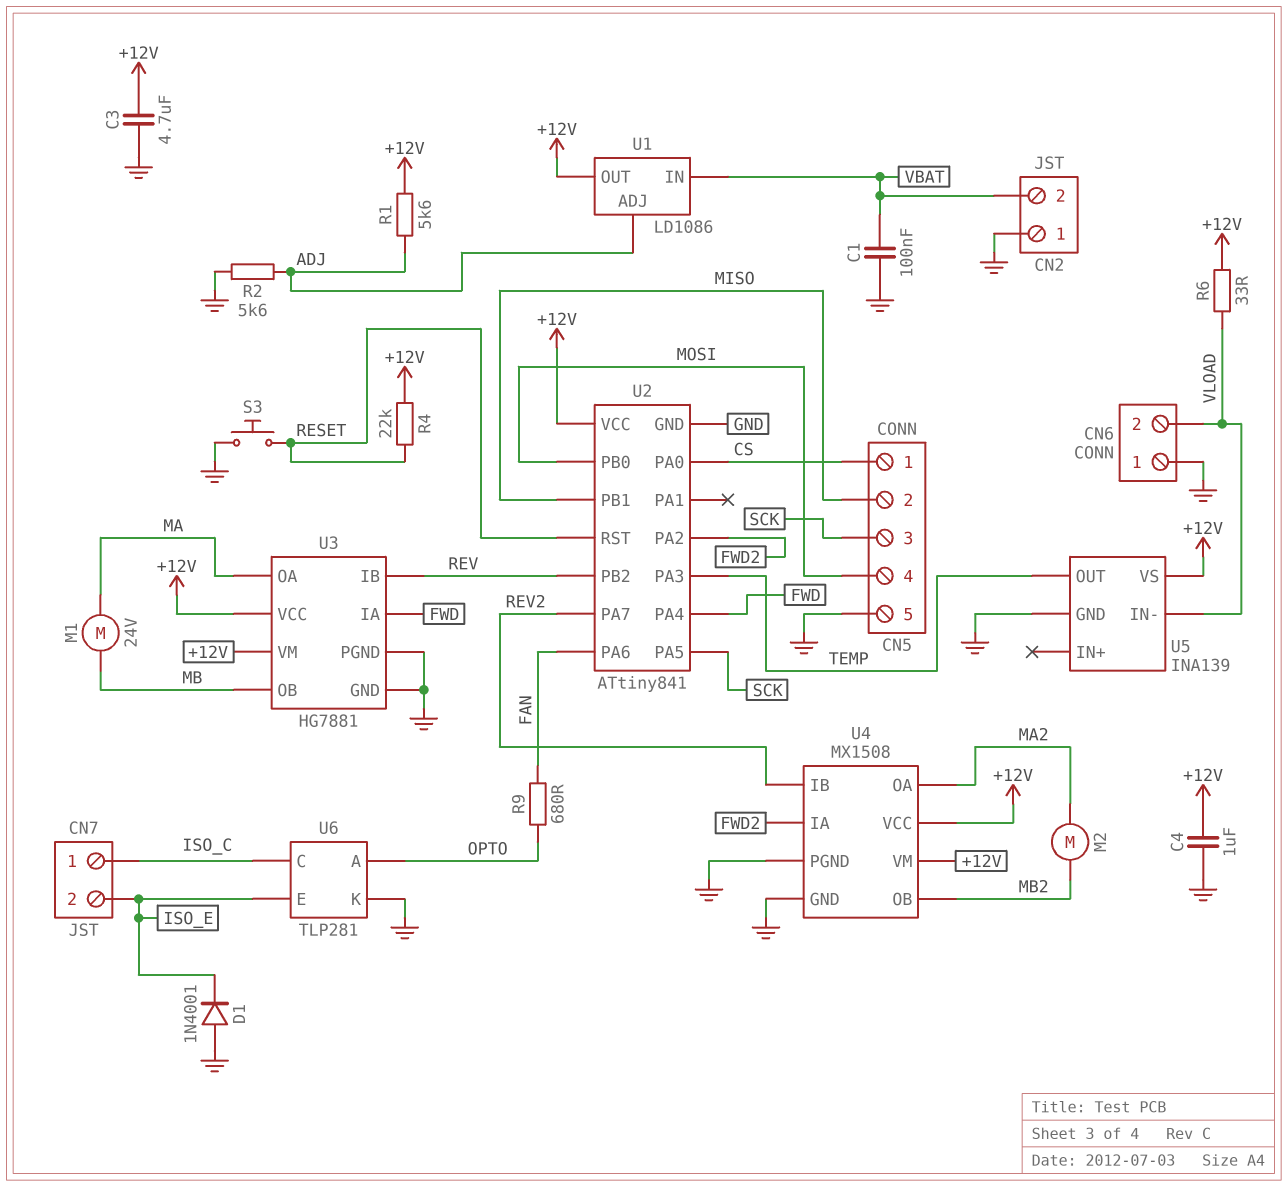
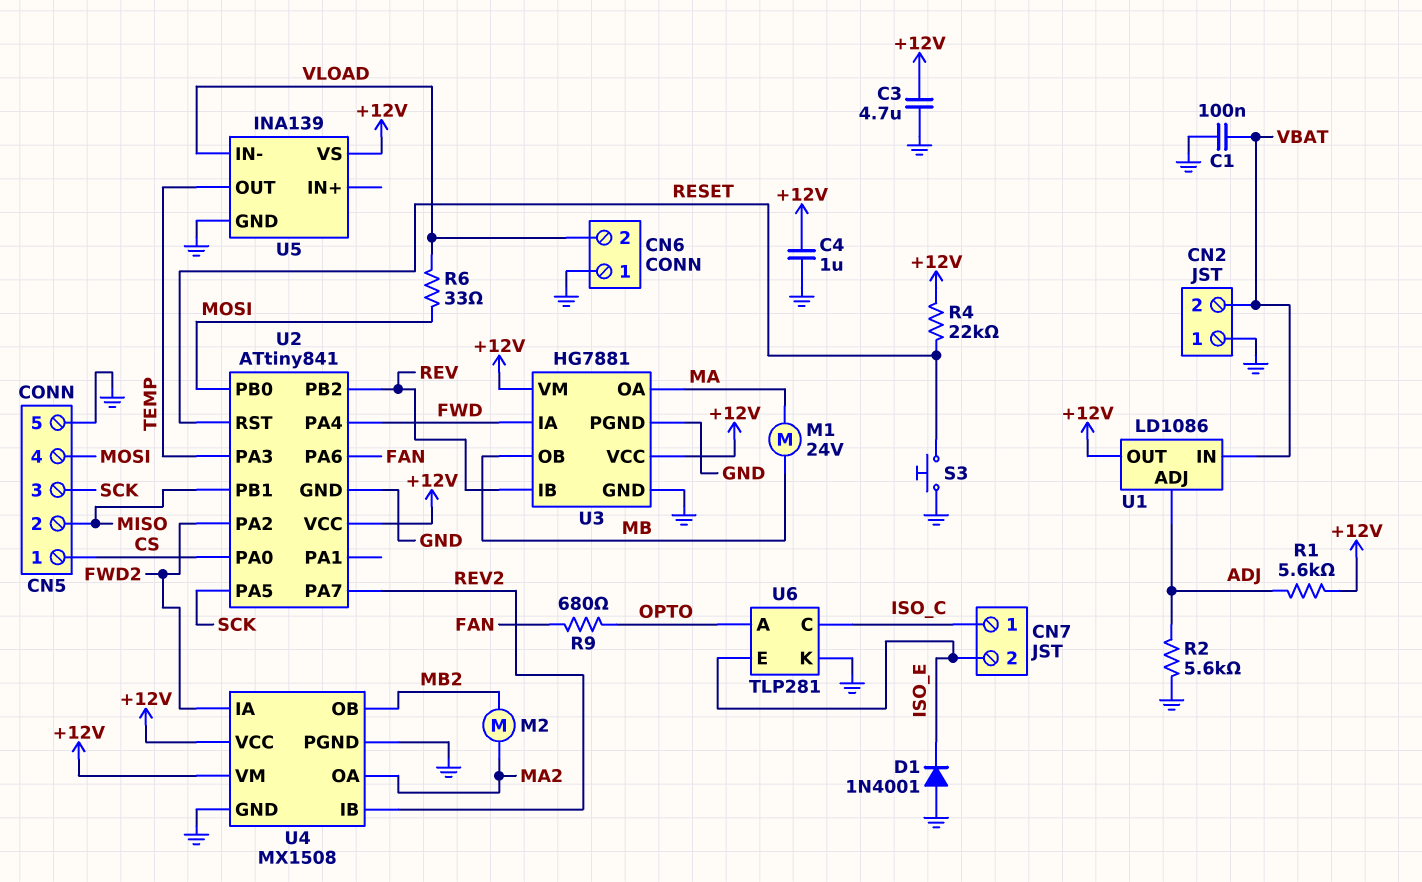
R6: 33 (+12V, VLOAD) -> 33 (MOSI, VLOAD)

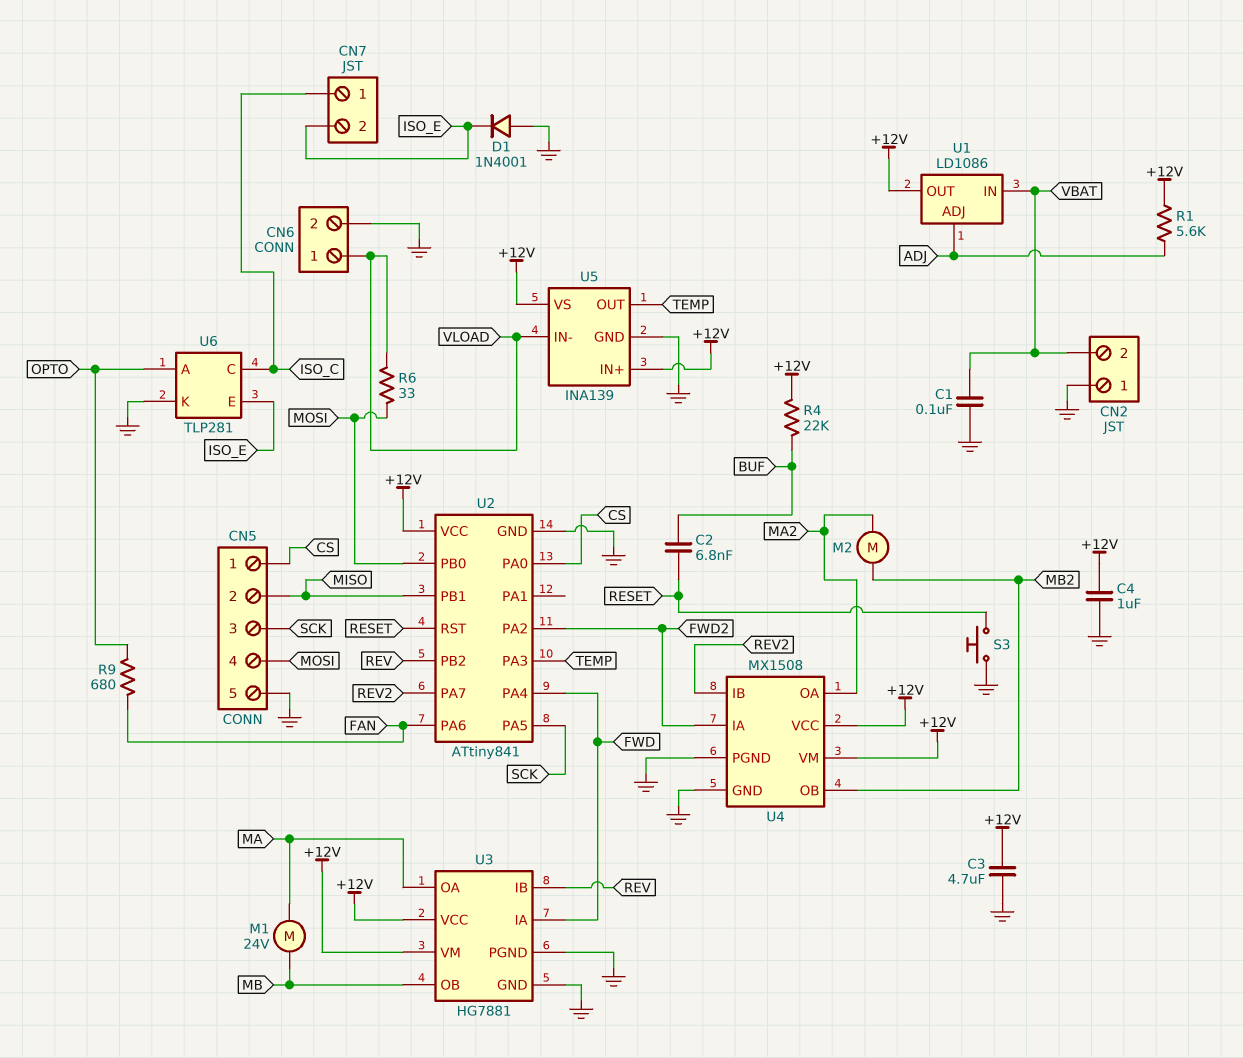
C2: none -> 6.8nF (BUF, RESET)
CN6 pin 1: GND -> VLOAD
CN6 pin 2: VLOAD -> GND
R2: 5.6k (ADJ, GND) -> none
R4: 22k (+12V, RESET) -> 22k (+12V, BUF)
U5 pin IN+: none -> +12V

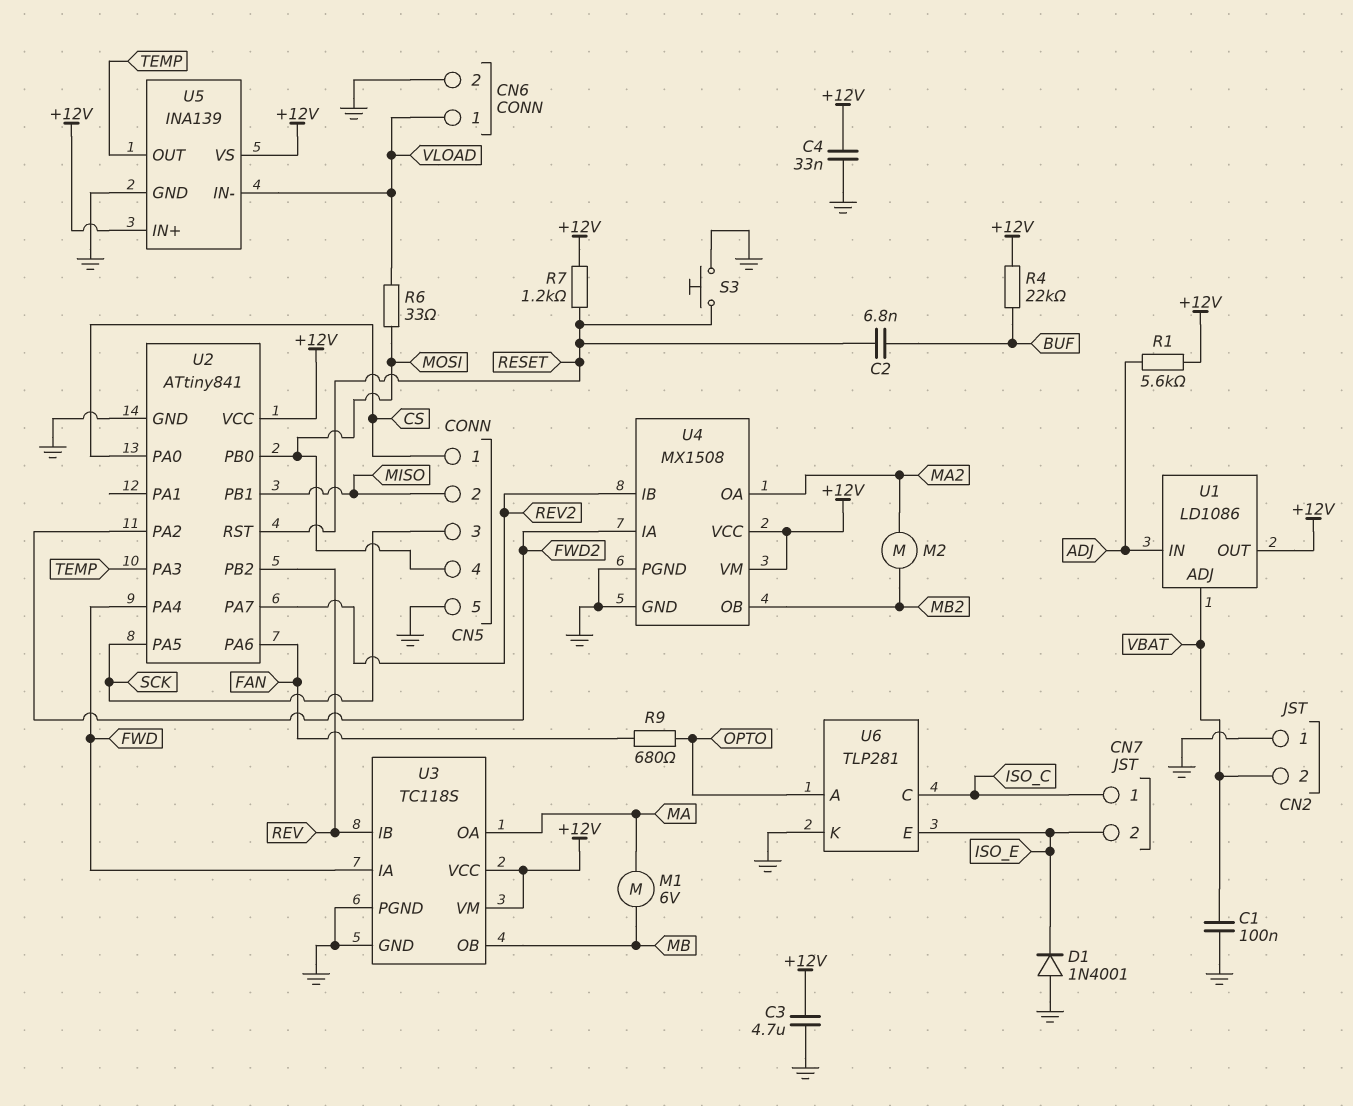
C4: 1uF (+12V, GND) -> 33nF (+12V, GND)
M1: motor 24V (MA, MB) -> motor 6V (MA, MB)
R7: none -> 1.2k (+12V, RESET)
U1 pin ADJ: ADJ -> VBAT
U1 pin IN: VBAT -> ADJ
U3: HG7881 -> TC118S

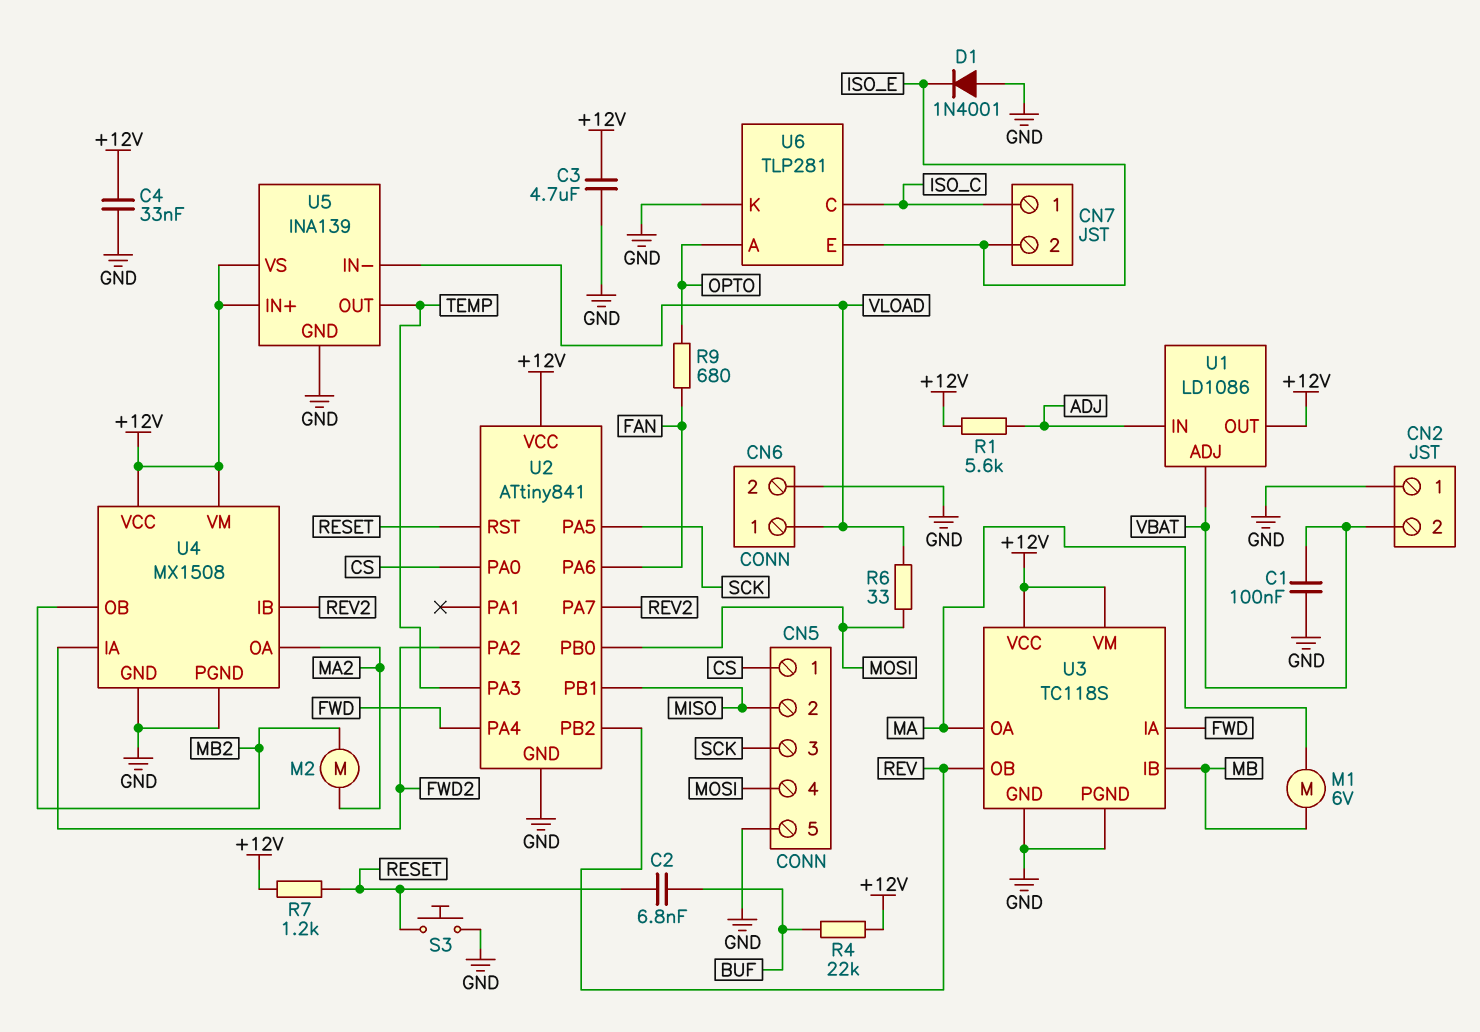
U3 pin IB: REV -> MB
U3 pin OB: MB -> REV

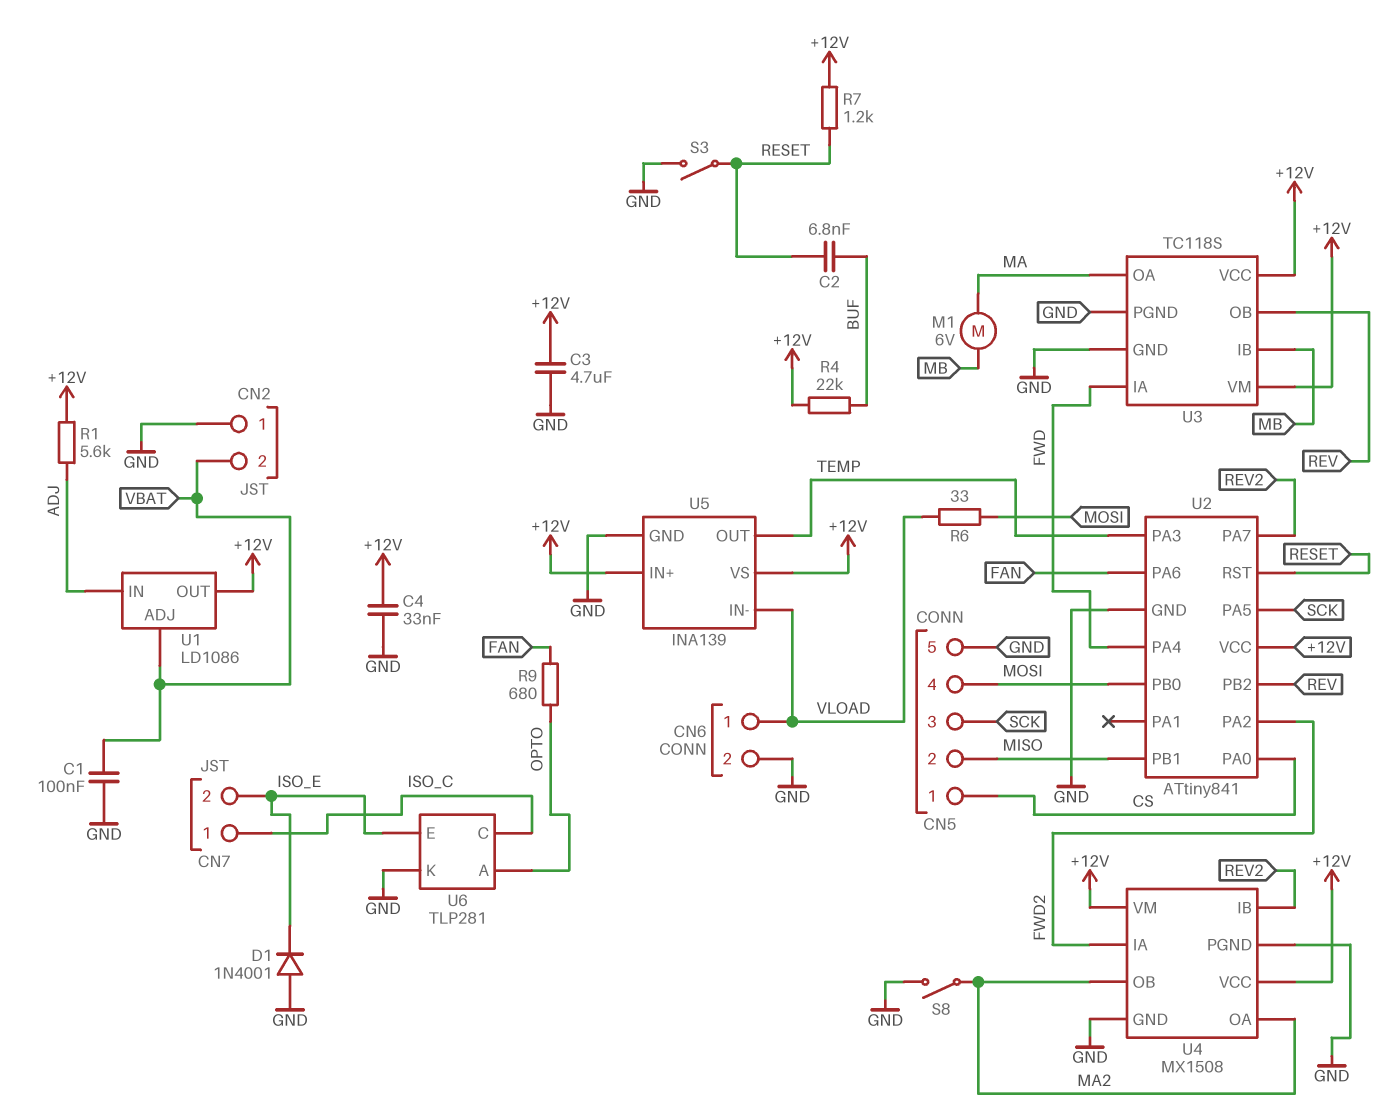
M2: motor (MA2, MB2) -> none
S3: button (GND, RESET) -> switch (GND, RESET)
S8: none -> switch (GND, MA2)
U4 pin OB: MB2 -> MA2

